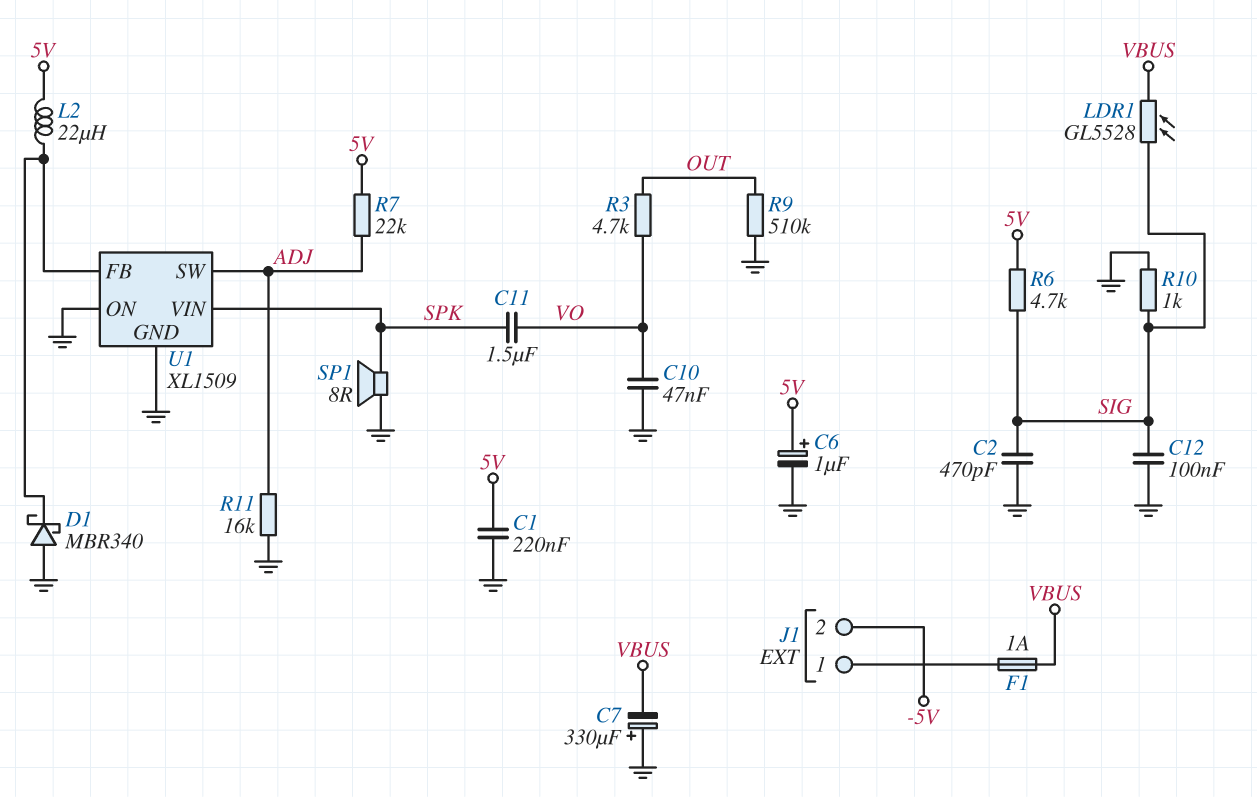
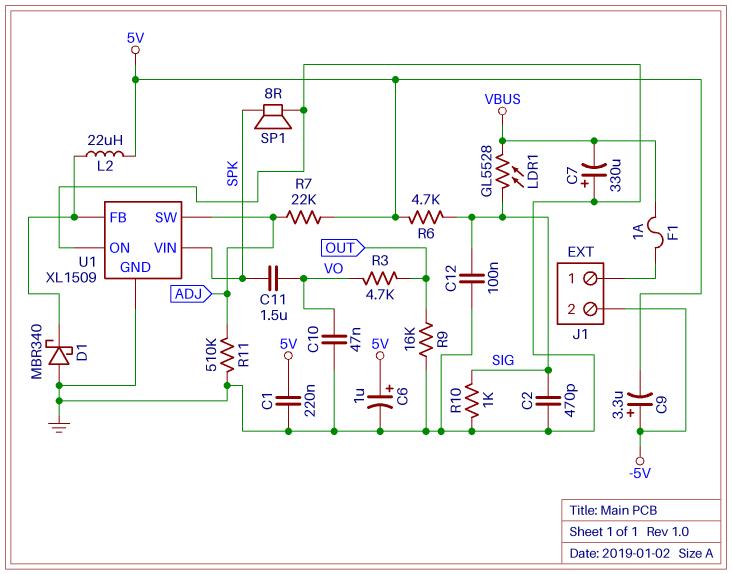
C9: none -> 3.3uF (plus -5V, minus 5V)
R9: 510k (GND, OUT) -> 16k (GND, OUT)
R11: 16k (ADJ, GND) -> 510k (ADJ, GND)

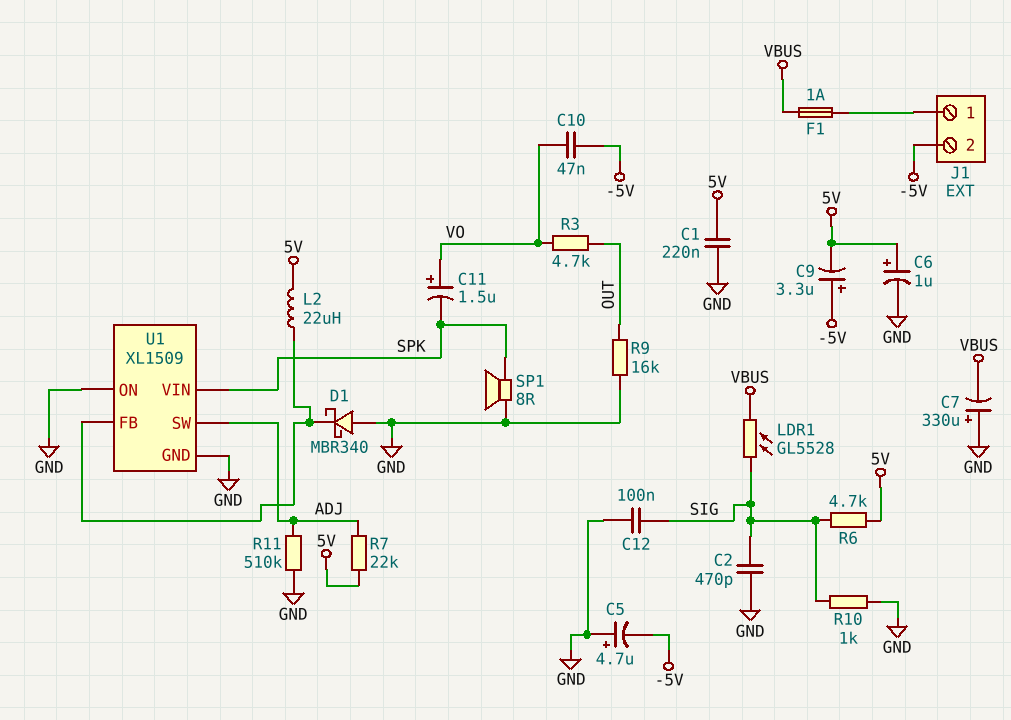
C5: none -> 4.7uF (plus GND, minus -5V)
C10: 47nF (GND, VO) -> 47nF (-5V, VO)
C11: 1.5uF (SPK, VO) -> 1.5uF (plus VO, minus SPK)

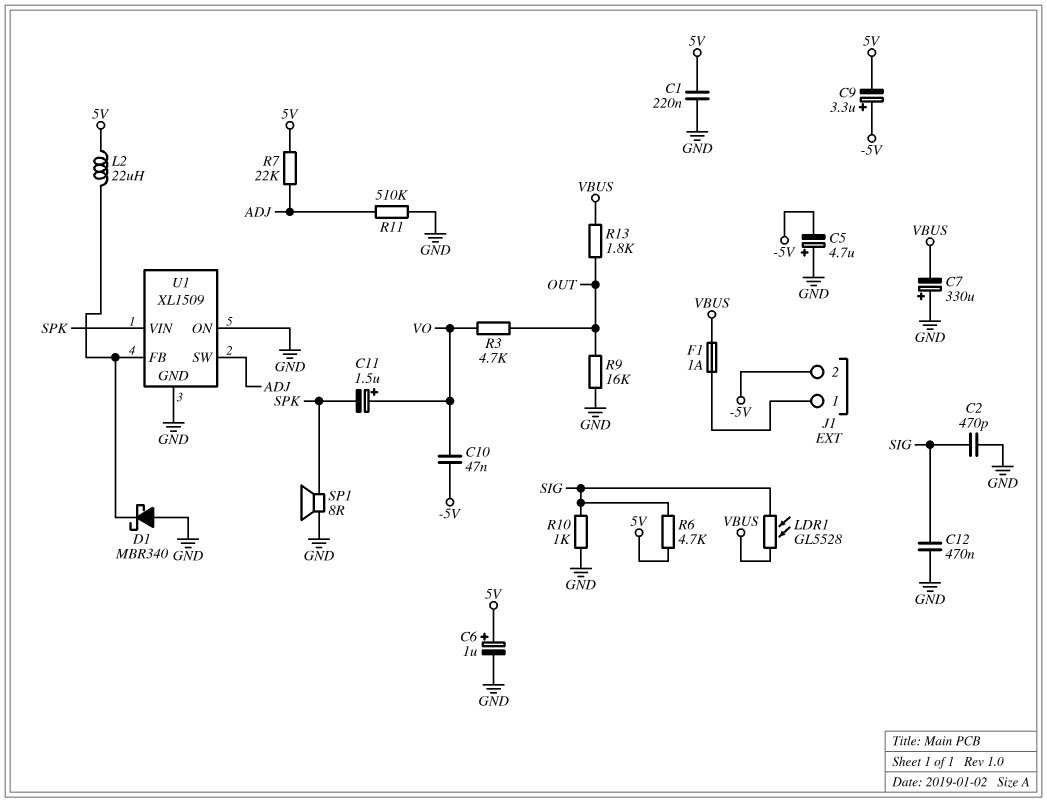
C12: 100nF (GND, SIG) -> 470nF (GND, SIG)
R13: none -> 1.8k (OUT, VBUS)

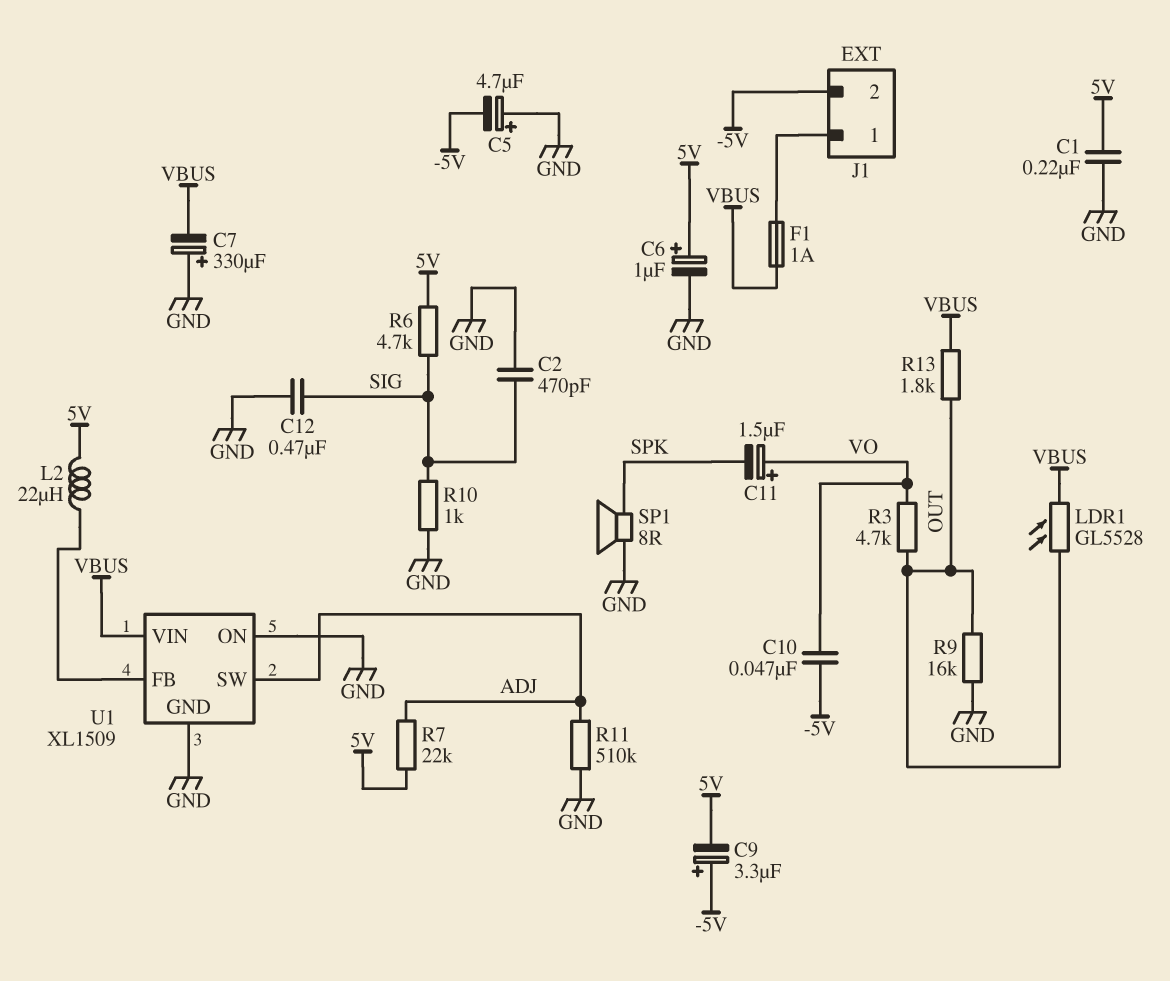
D1: schottky MBR340 (A GND, K U1/FB) -> none
LDR1: GL5528 (SIG, VBUS) -> GL5528 (OUT, VBUS)
U1 pin VIN: SPK -> VBUS

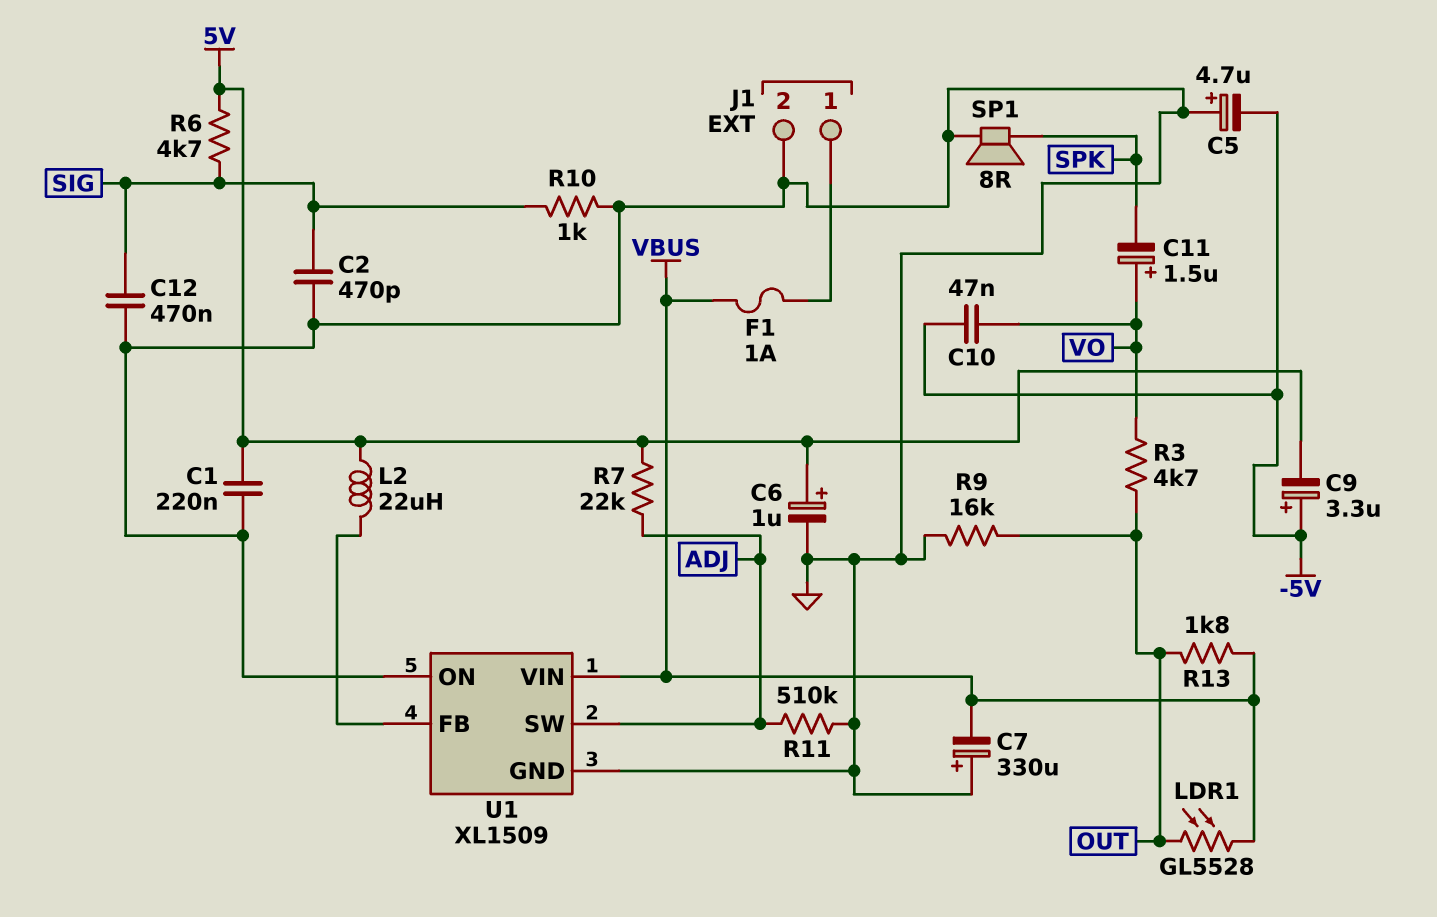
J1 pin 2: -5V -> GND

